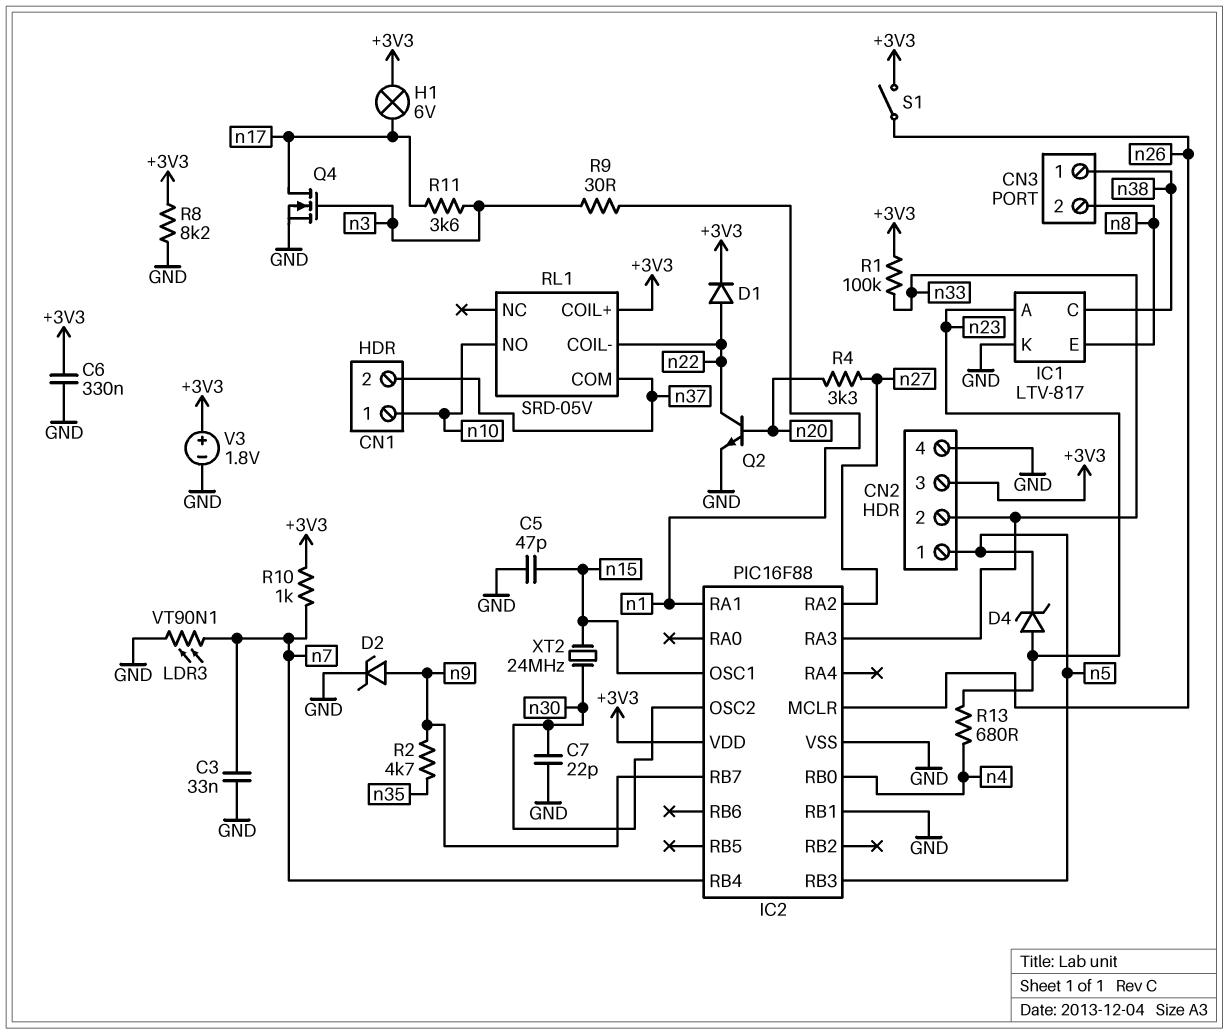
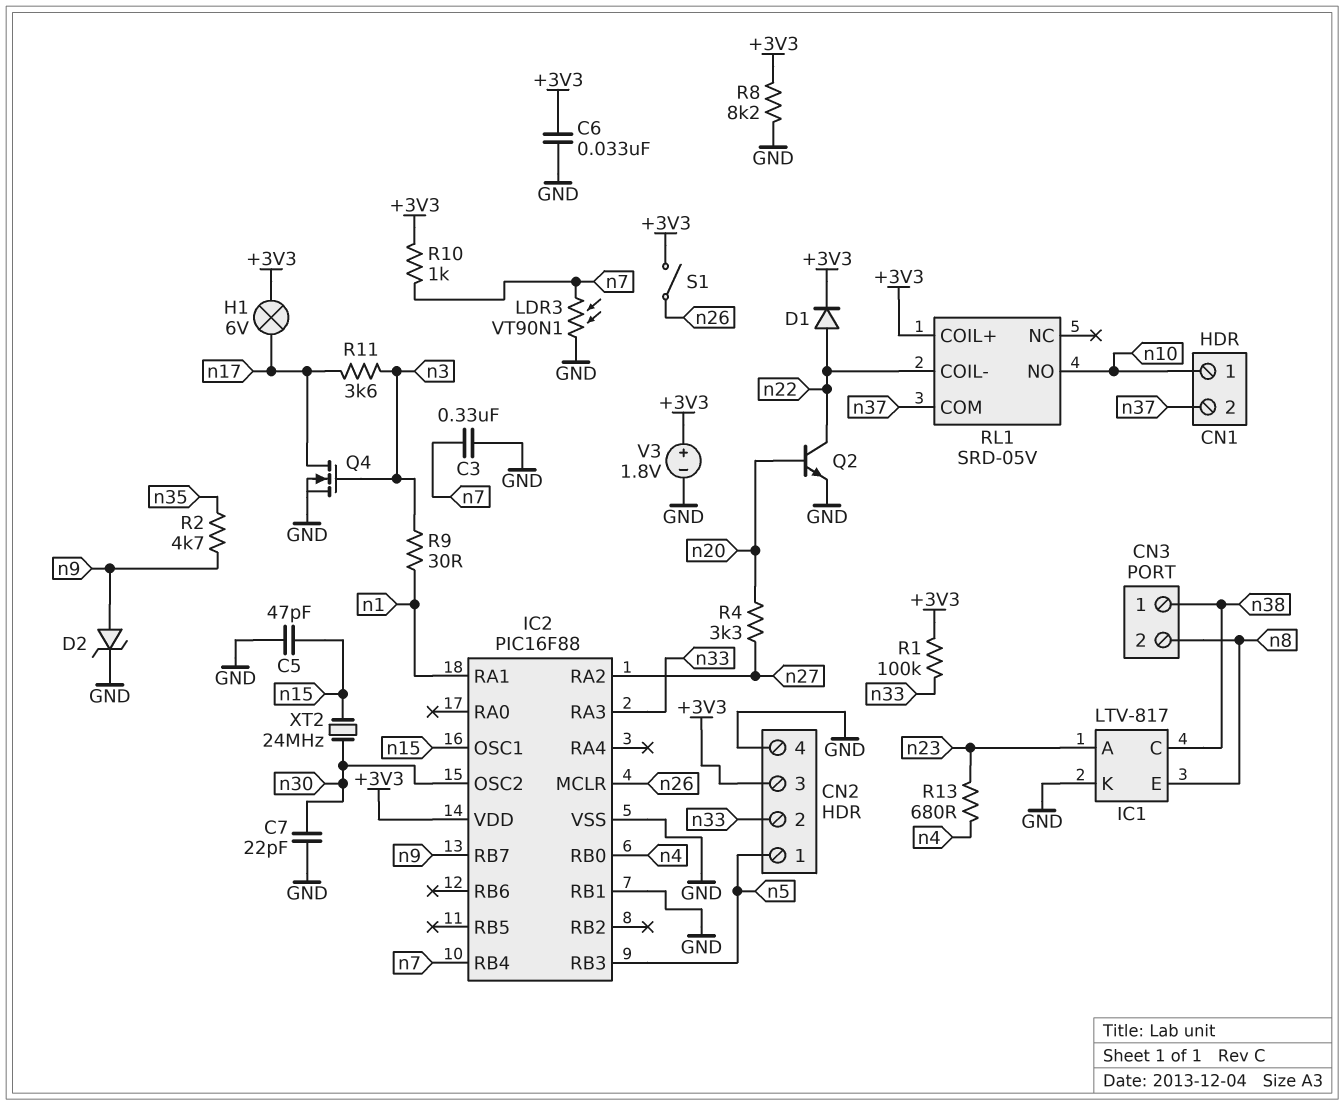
C3: 33nF (GND, n7) -> 330nF (GND, n7)
C6: 330nF (+3V3, GND) -> 33nF (+3V3, GND)
D4: zener (A n23, K n5) -> none

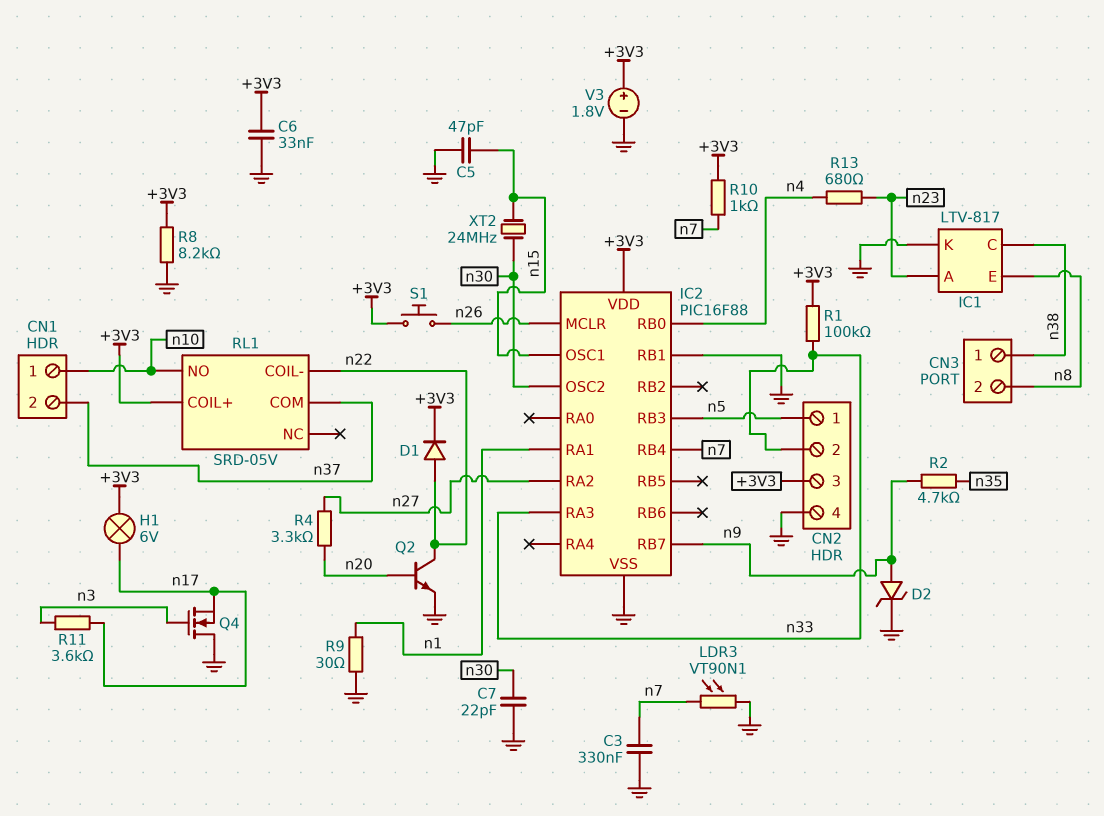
Q4: NMOS (G n3, D n17, S GND) -> NMOS (G n3, D GND, S n17)
R9: 30 (n1, n3) -> 30 (GND, n1)
S1: switch (+3V3, n26) -> button (+3V3, n26)

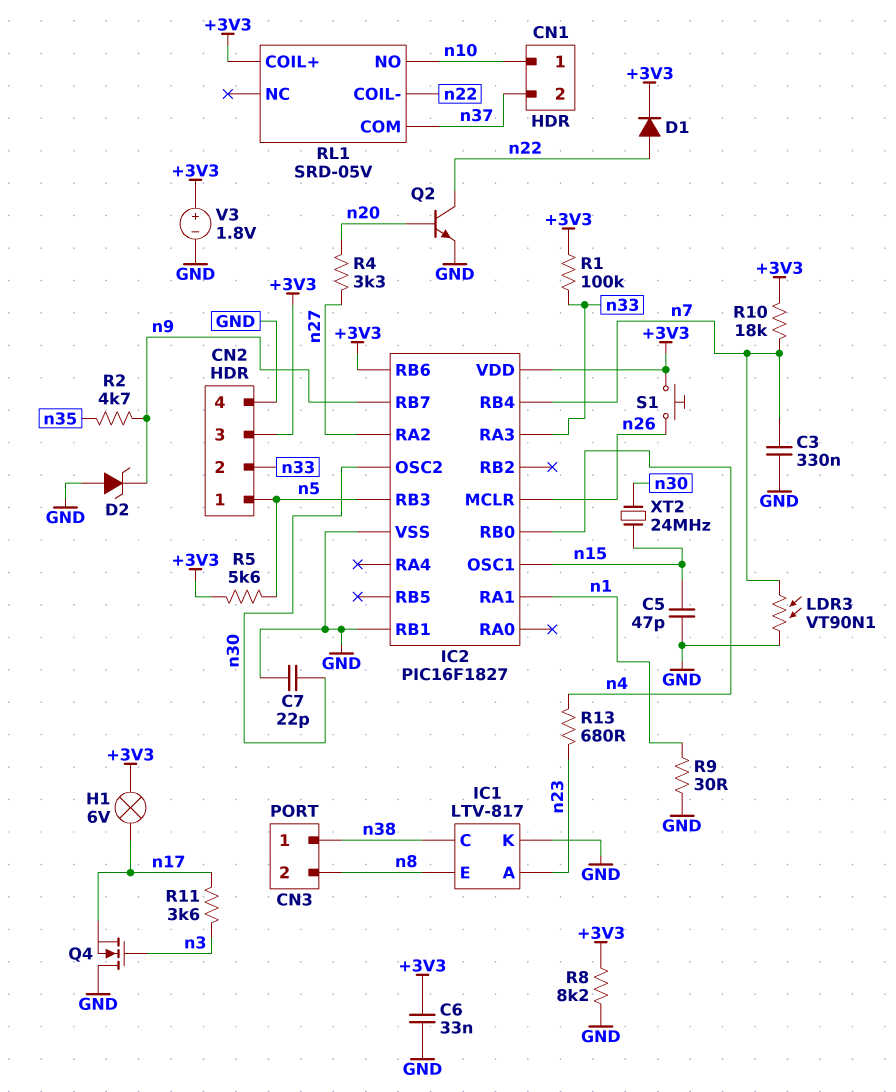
D2: zener (A n9, K GND) -> zener (A GND, K n9)
IC2: PIC16F88 -> PIC16F1827
IC2 pin RB6: none -> +3V3
R5: none -> 5.6k (+3V3, n5)
R10: 1k (+3V3, n7) -> 18k (+3V3, n7)

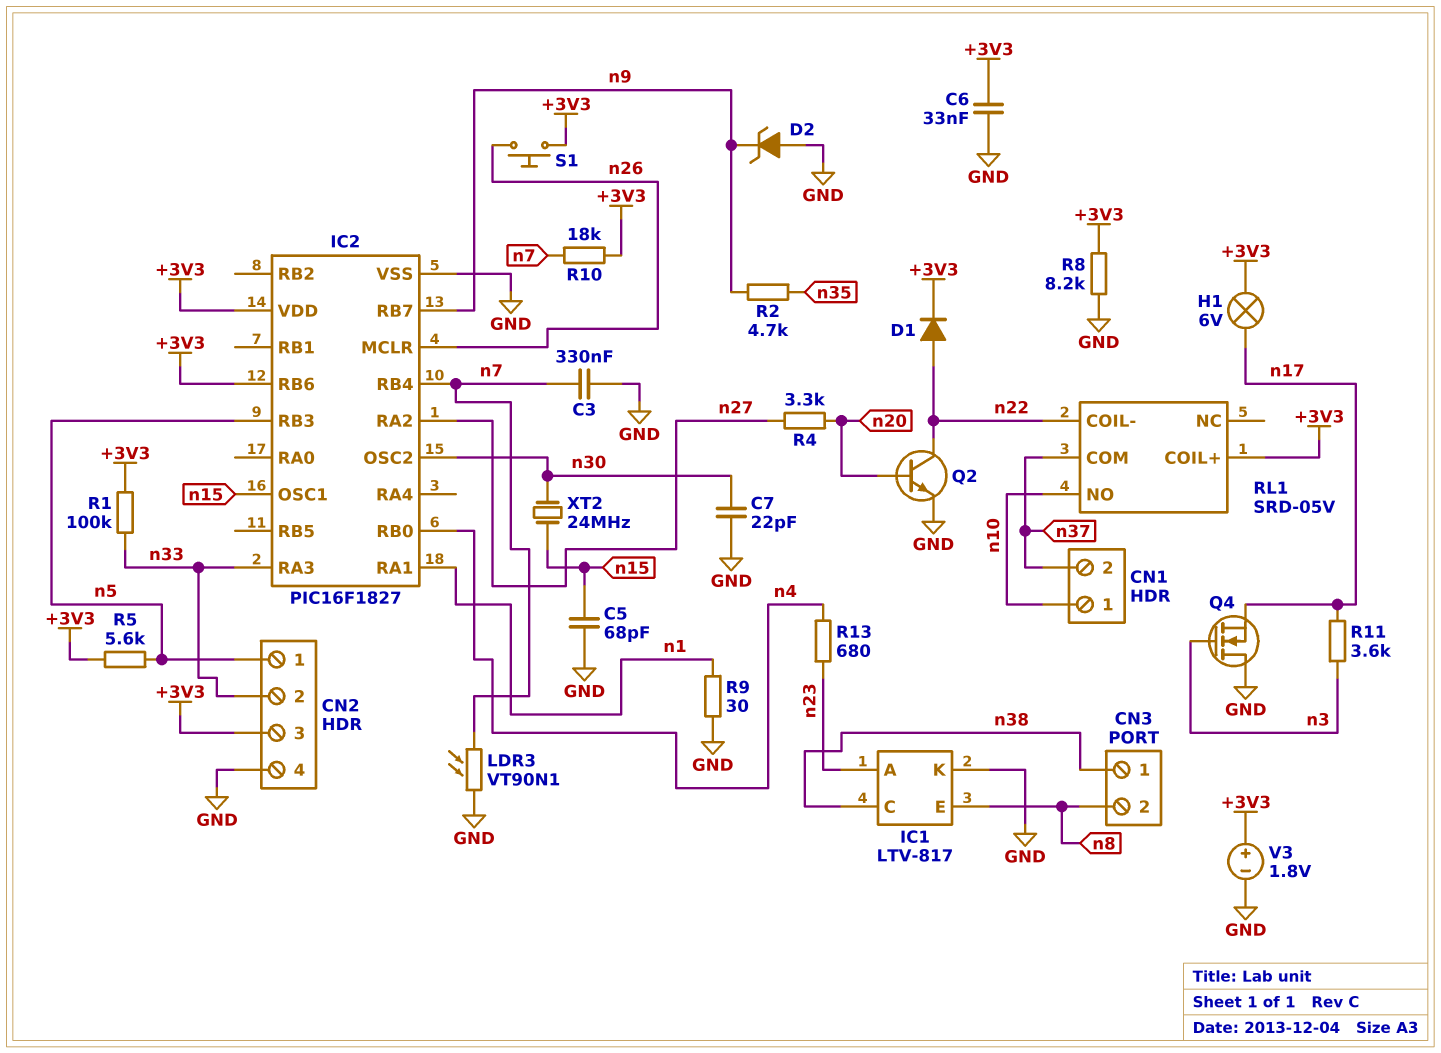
C5: 47pF (GND, n15) -> 68pF (GND, n15)
IC2 pin RB1: GND -> none

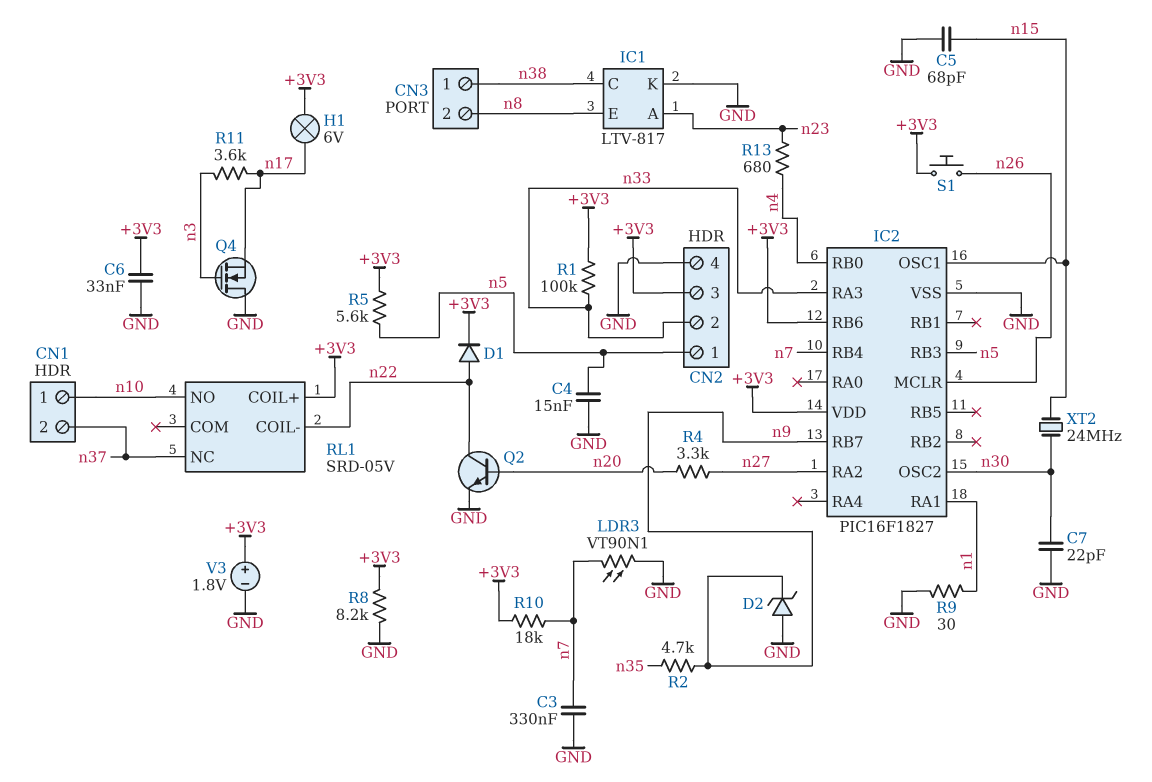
C4: none -> 15nF (GND, n5)
RL1 pin COM: n37 -> none
RL1 pin NC: none -> n37

